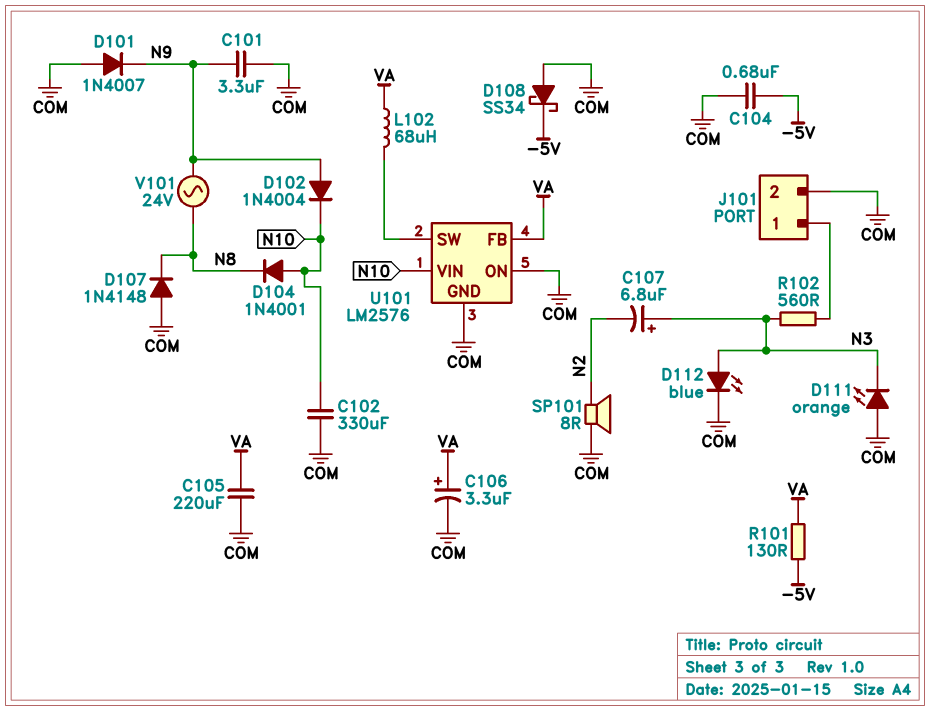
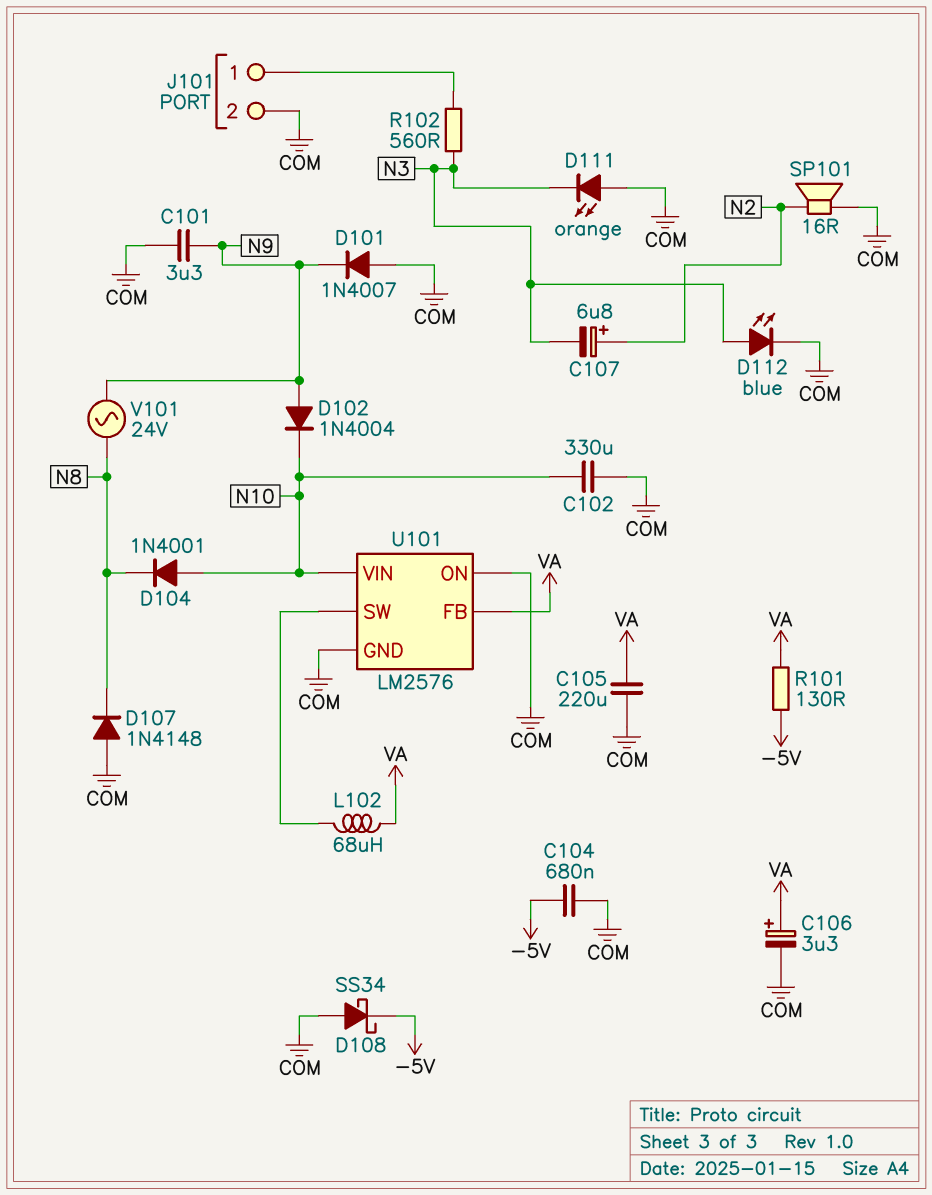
C107: 6.8uF (plus N3, minus N2) -> 6.8uF (plus N2, minus N3)
SP101: speaker 8R (COM, N2) -> speaker 16R (COM, N2)

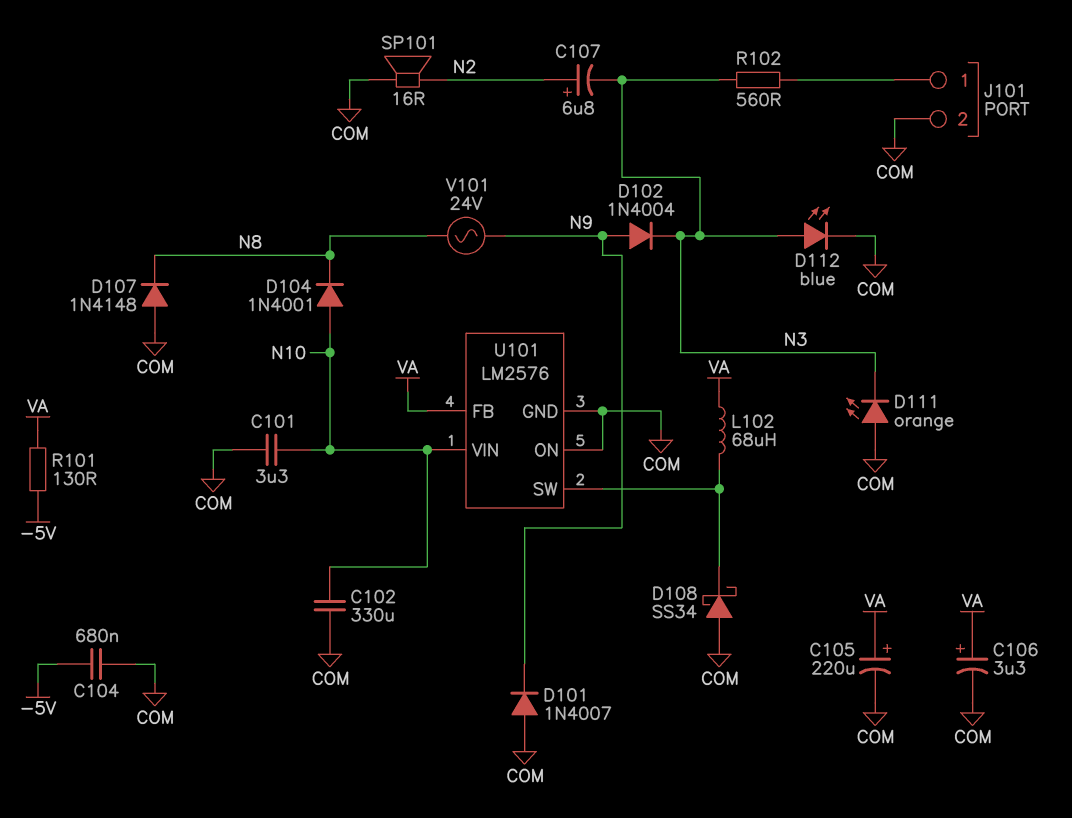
C101: 3.3uF (COM, N9) -> 3.3uF (COM, N10)
C105: 220uF (COM, VA) -> 220uF (plus VA, minus COM)
D102: diode 1N4004 (A N9, K N10) -> diode 1N4004 (A N9, K N3)
D108: schottky SS34 (A COM, K -5V) -> schottky SS34 (A COM, K U101/SW)

